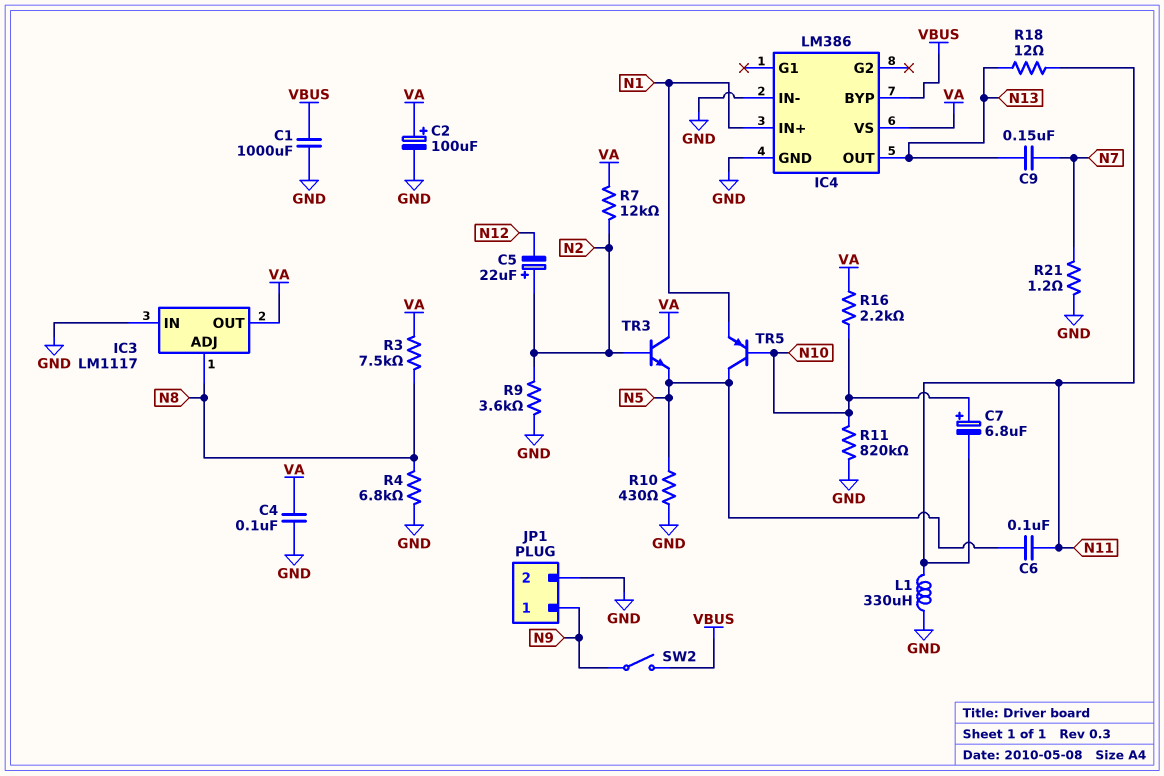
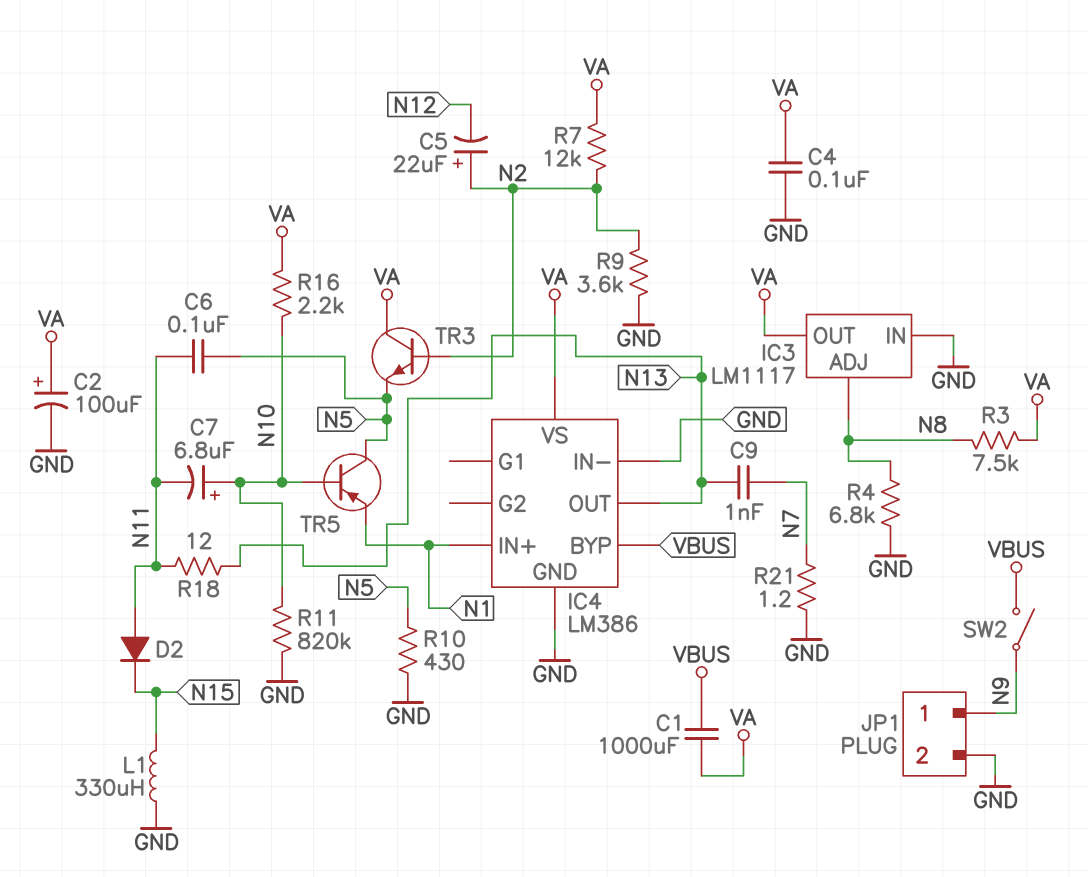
C1: 1000uF (GND, VBUS) -> 1000uF (VA, VBUS)
C9: 150nF (N7, N13) -> 1nF (N7, N13)
D2: none -> diode (A N11, K N15)
L1: 330uH (GND, N11) -> 330uH (GND, N15)

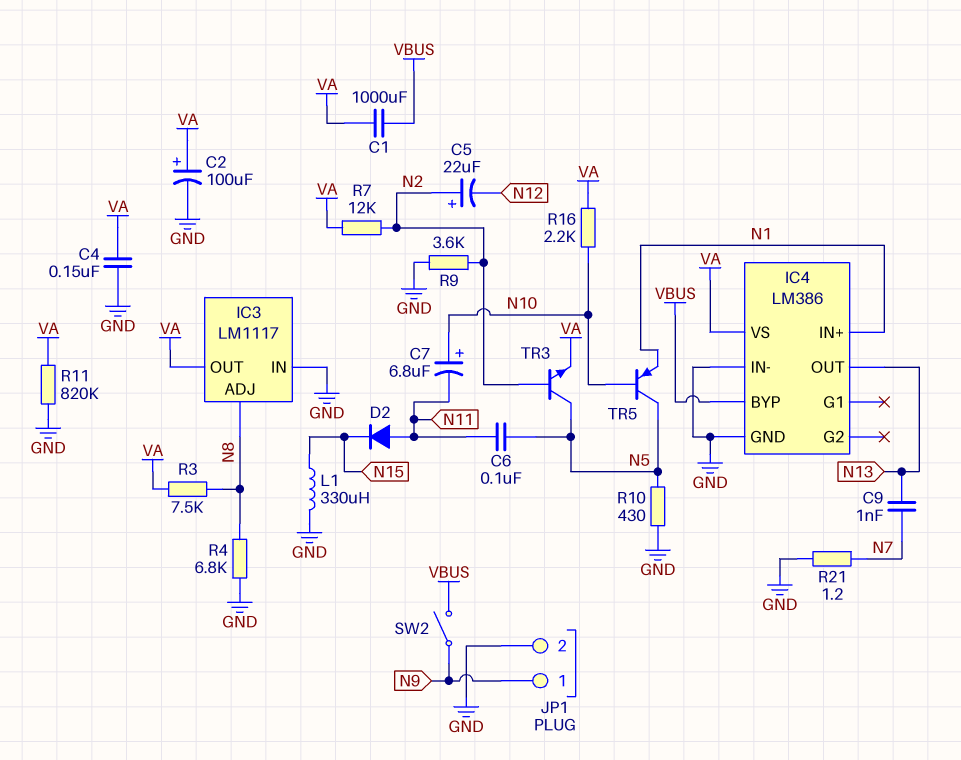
C4: 100nF (GND, VA) -> 150nF (GND, VA)
R11: 820k (GND, N10) -> 820k (GND, VA)
R18: 12 (N11, N13) -> none
TR3: NPN (B N2, C VA, E N5) -> NPN (B N2, C N5, E VA)

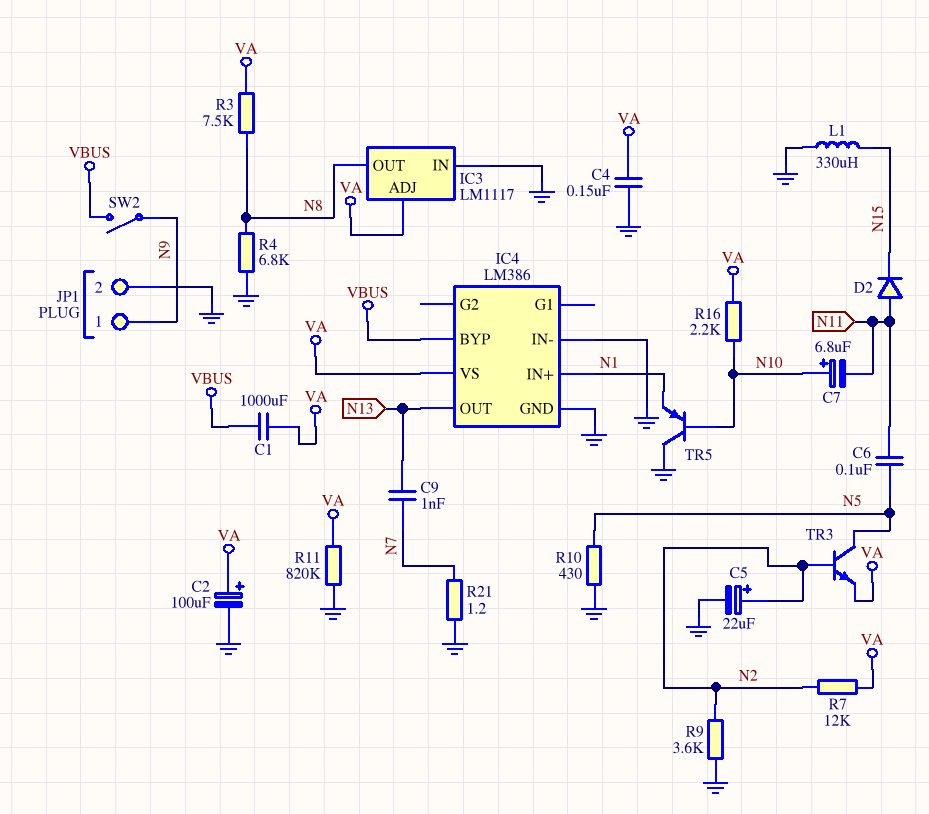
C5: 22uF (plus N2, minus N12) -> 22uF (plus N2, minus GND)
IC3 pin ADJ: N8 -> VA
IC3 pin OUT: VA -> N8
TR5: PNP (B N10, C N5, E N1) -> PNP (B N10, C GND, E N1)

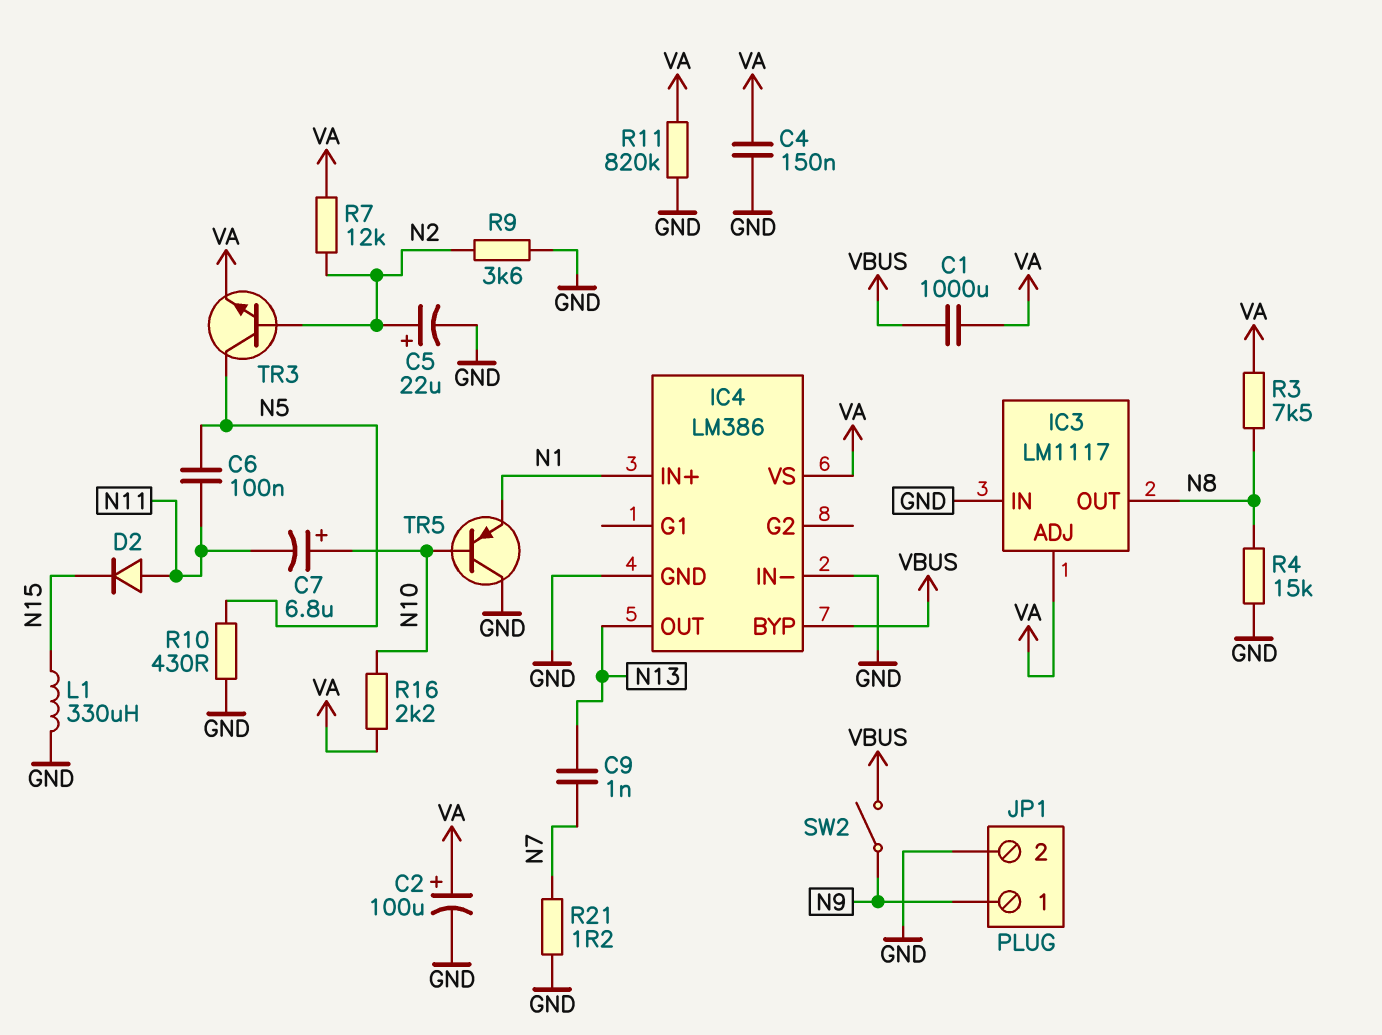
R4: 6.8k (GND, N8) -> 15k (GND, N8)

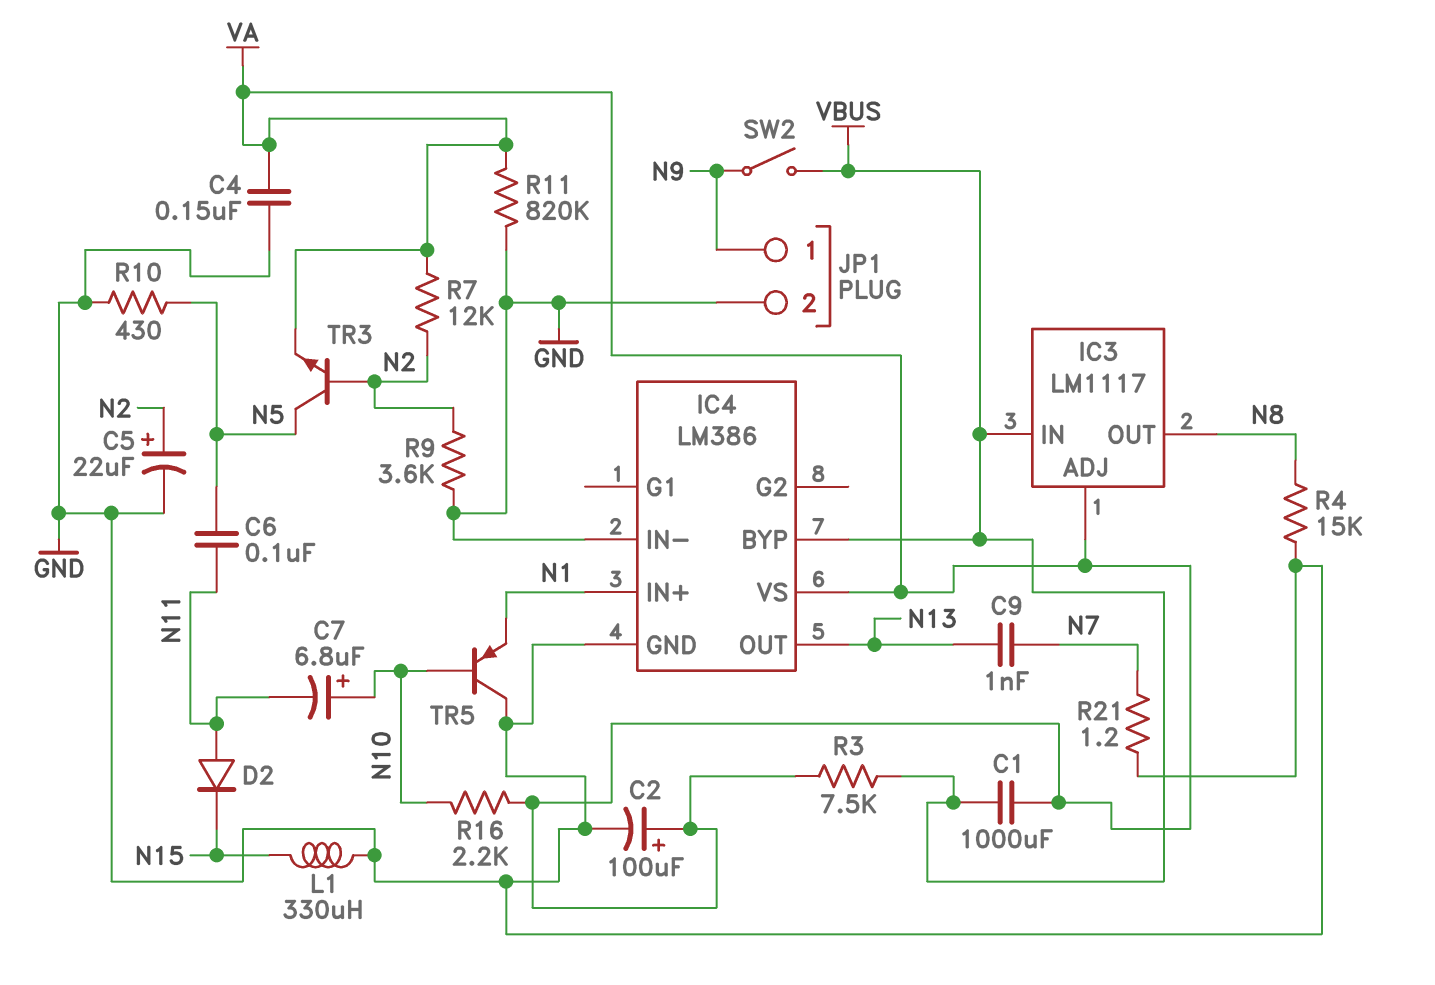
IC3 pin IN: GND -> VBUS
R3: 7.5k (N8, VA) -> 7.5k (VA, VBUS)

